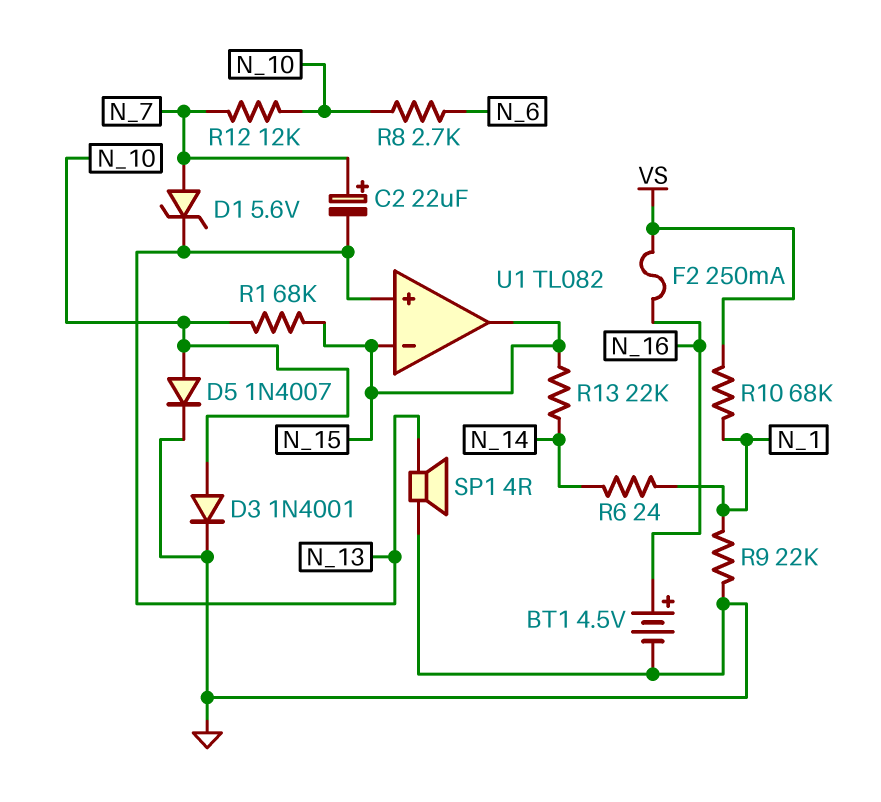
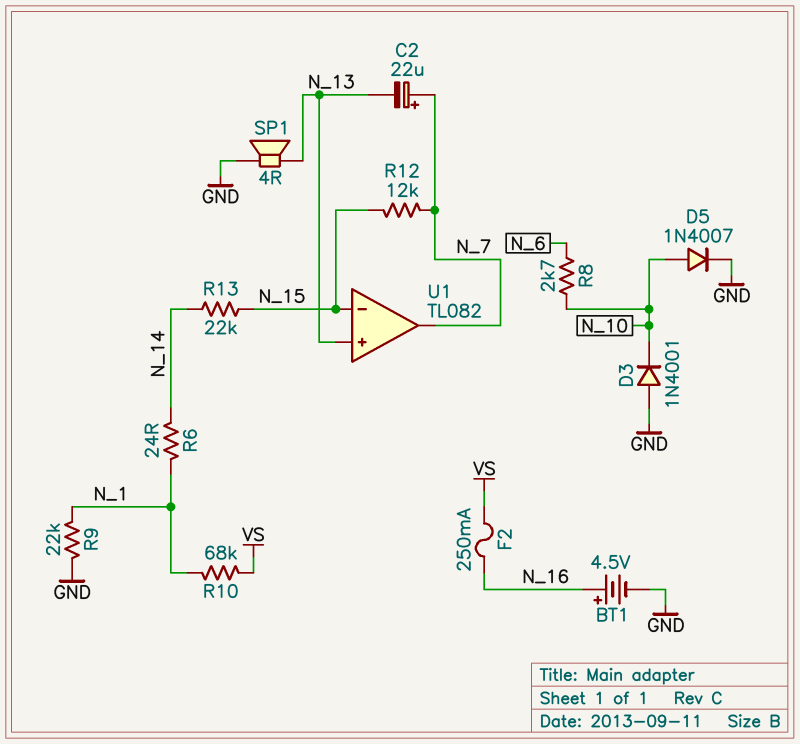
D1: zener 5.6V (A N_7, K N_13) -> none
D3: diode 1N4001 (A N_10, K GND) -> diode 1N4001 (A GND, K N_10)
R1: 68k (N_10, N_15) -> none
R12: 12k (N_7, N_10) -> 12k (N_7, N_15)
U1 pin out: N_15 -> N_7

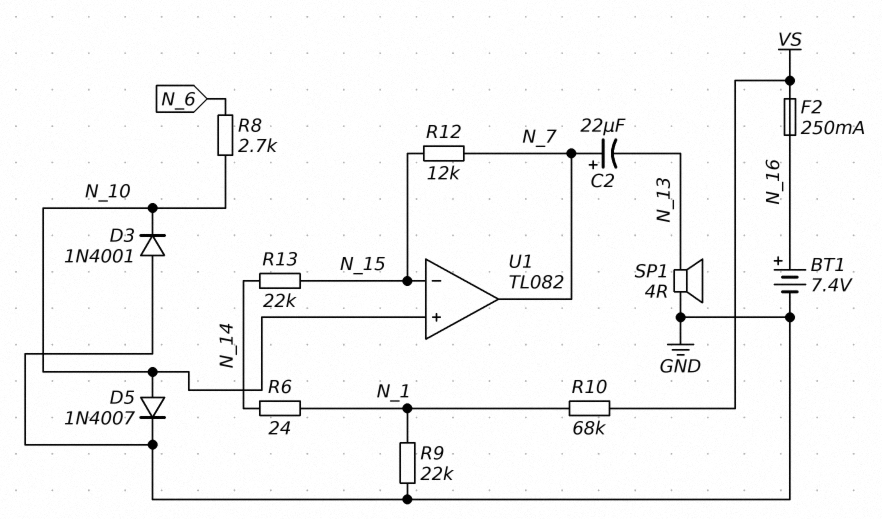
BT1: 4.5V (plus N_16, minus GND) -> 7.4V (plus N_16, minus GND)
U1 pin in+: N_13 -> N_10

